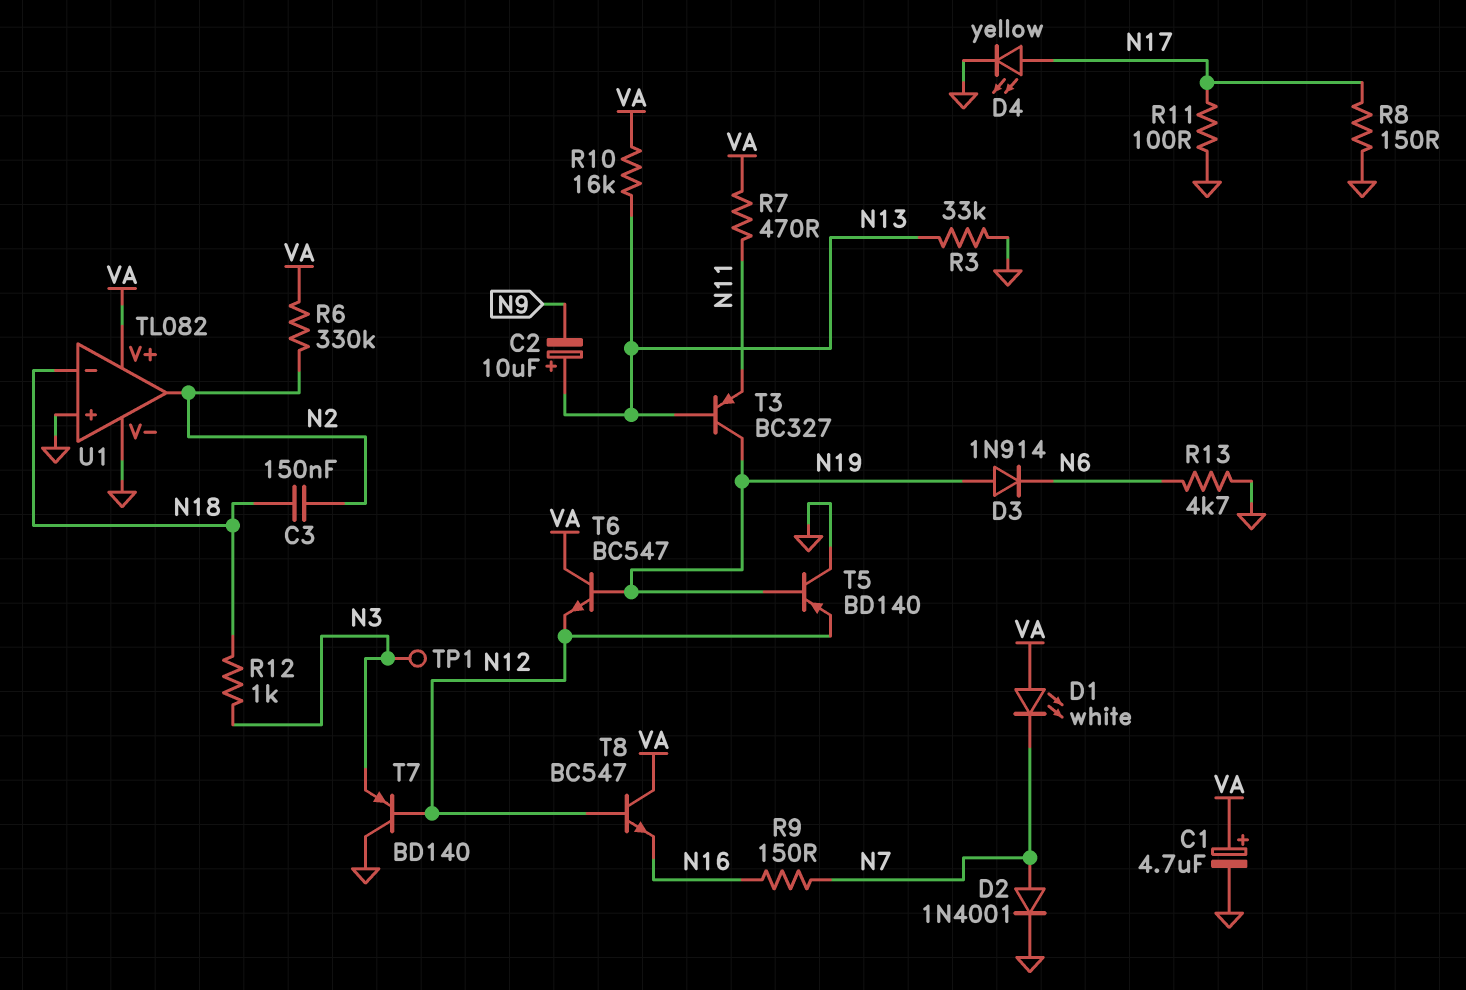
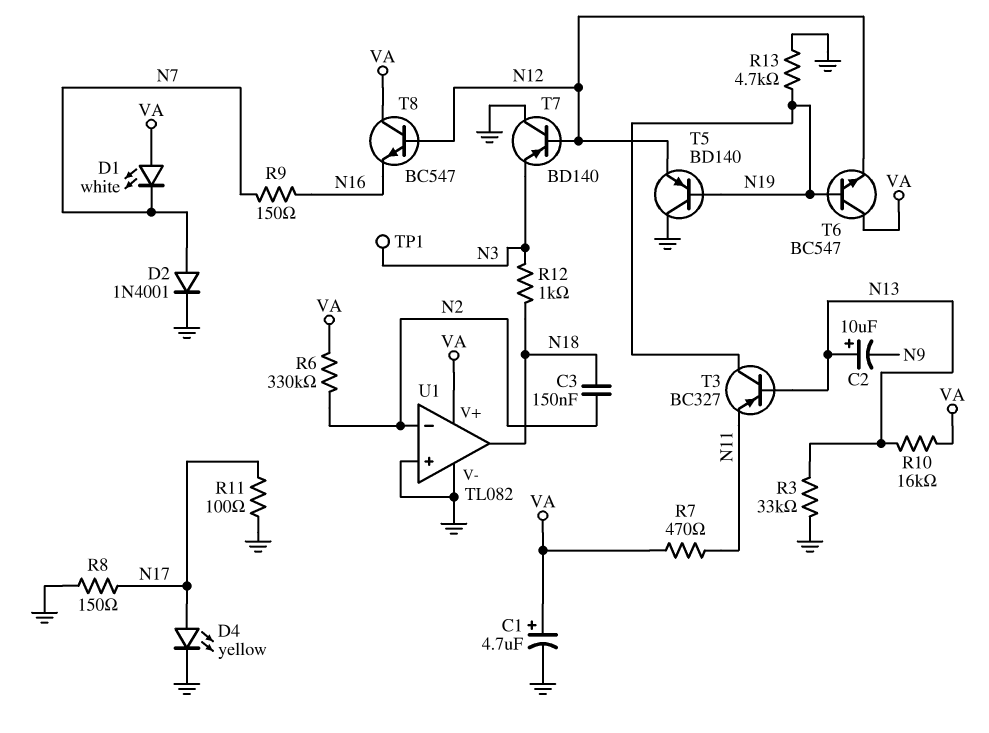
D3: diode 1N914 (A N19, K N6) -> none
R13: 4.7k (GND, N6) -> 4.7k (GND, N19)
U1 pin in-: N18 -> N2
U1 pin out: N2 -> N18

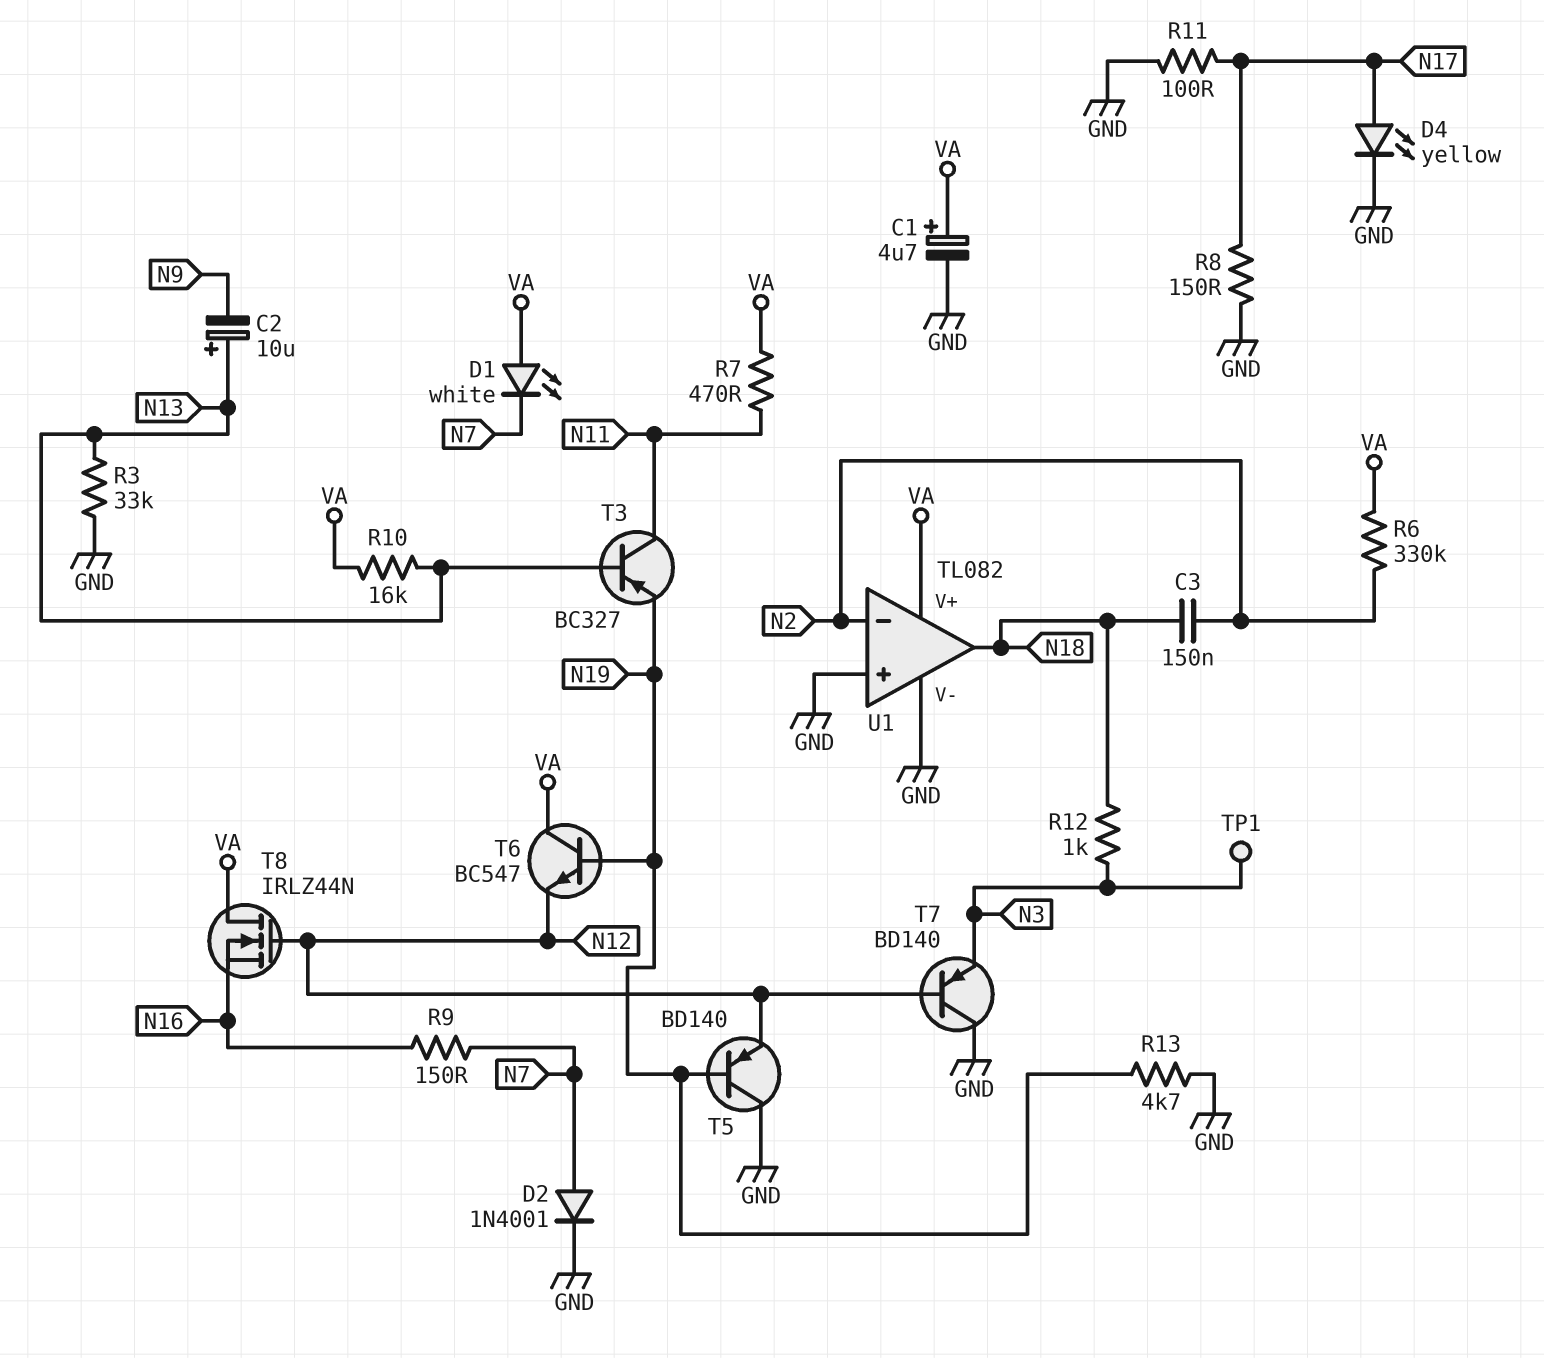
T3: PNP BC327 (B N13, C N19, E N11) -> PNP BC327 (B N13, C N11, E N19)
T8: NPN BC547 (B N12, C VA, E N16) -> NMOS IRLZ44N (G N12, D VA, S N16)

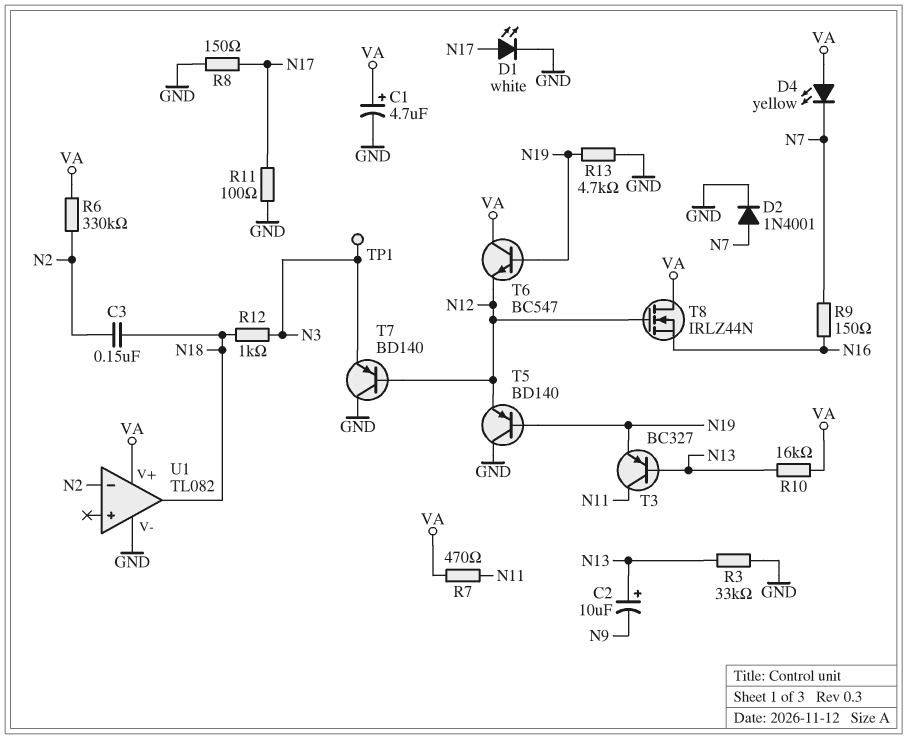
D1: LED white (A VA, K N7) -> LED white (A N17, K GND)
D4: LED yellow (A N17, K GND) -> LED yellow (A VA, K N7)
U1 pin in+: GND -> none

